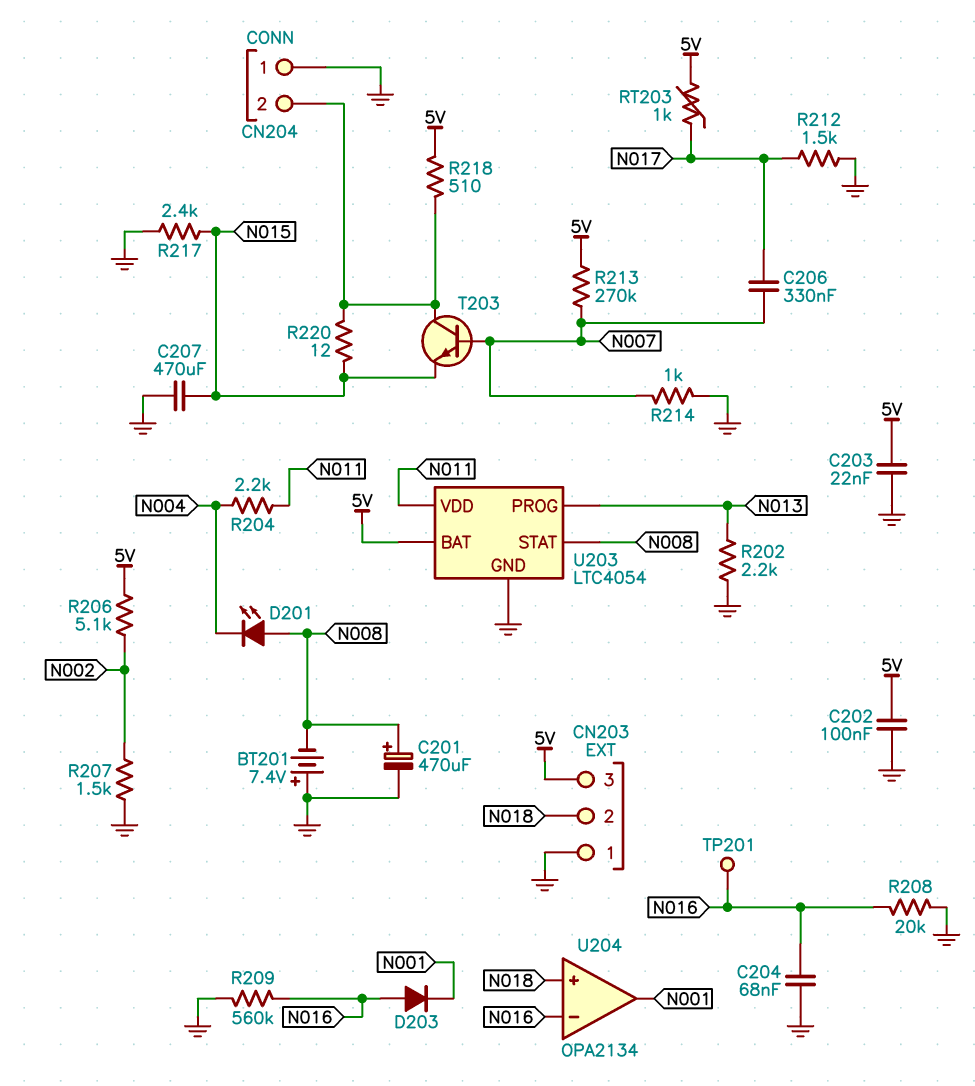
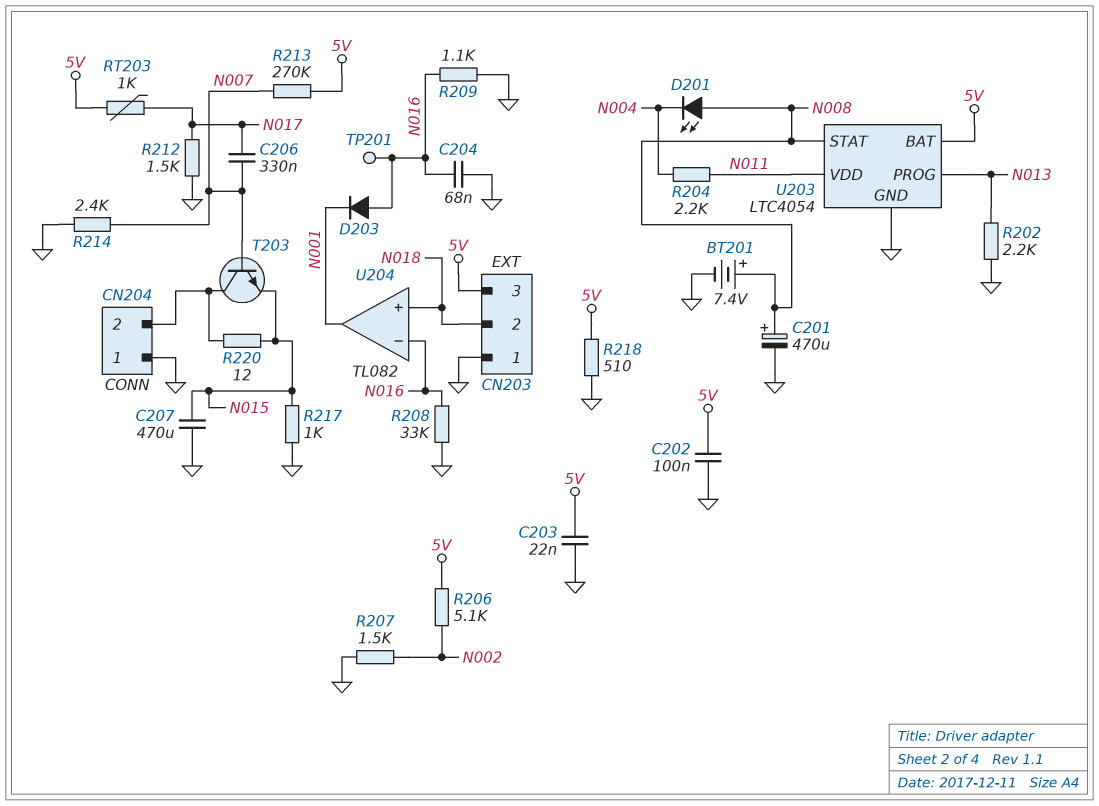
BT201: 7.4V (plus GND, minus N008) -> 7.4V (plus N008, minus GND)
R208: 20k (GND, N016) -> 33k (GND, N016)
R209: 560k (GND, N016) -> 1.1k (GND, N016)
R214: 1k (GND, N007) -> 2.4k (GND, N007)
R217: 2.4k (GND, N015) -> 1k (GND, N015)
R218: 510 (5V, CN204/2) -> 510 (5V, GND)
U204: OPA2134 -> TL082

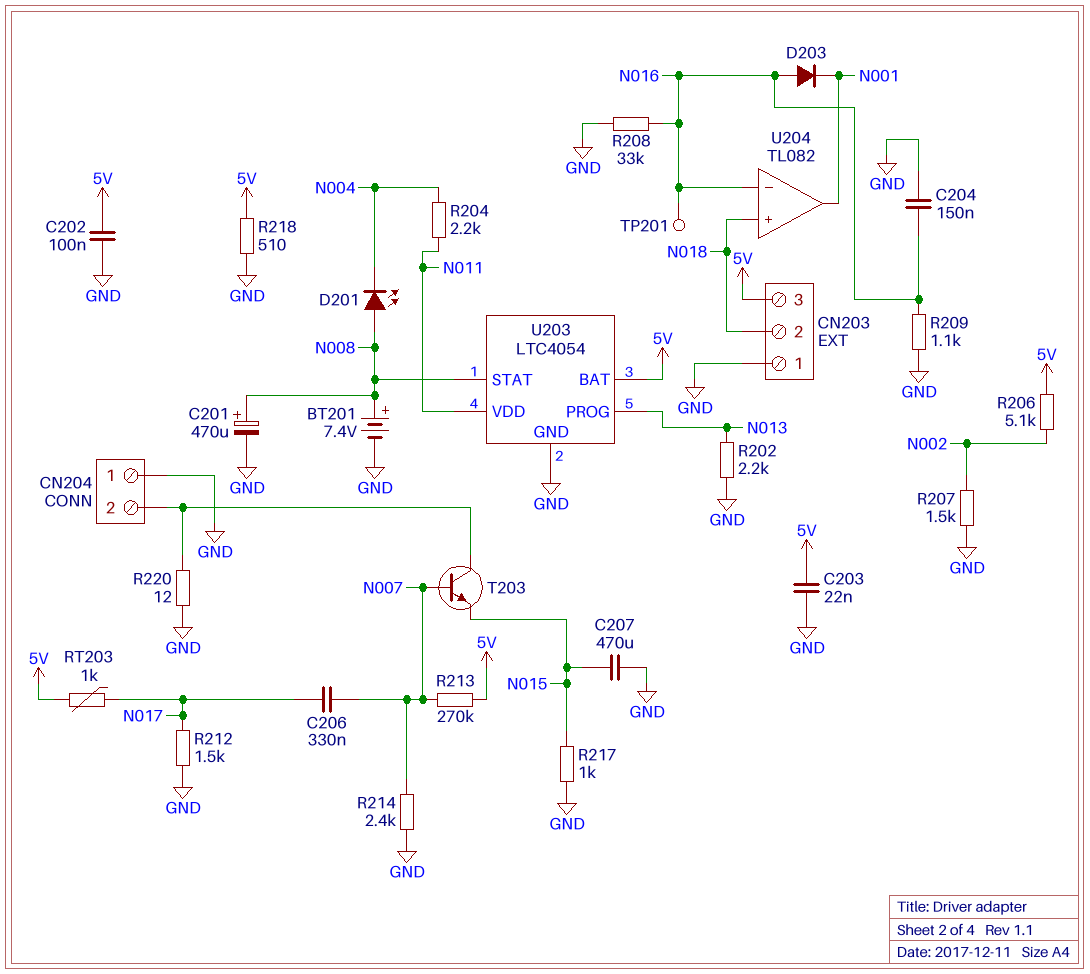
C204: 68nF (GND, N016) -> 150nF (GND, N016)
R220: 12 (CN204/2, N015) -> 12 (CN204/2, GND)

